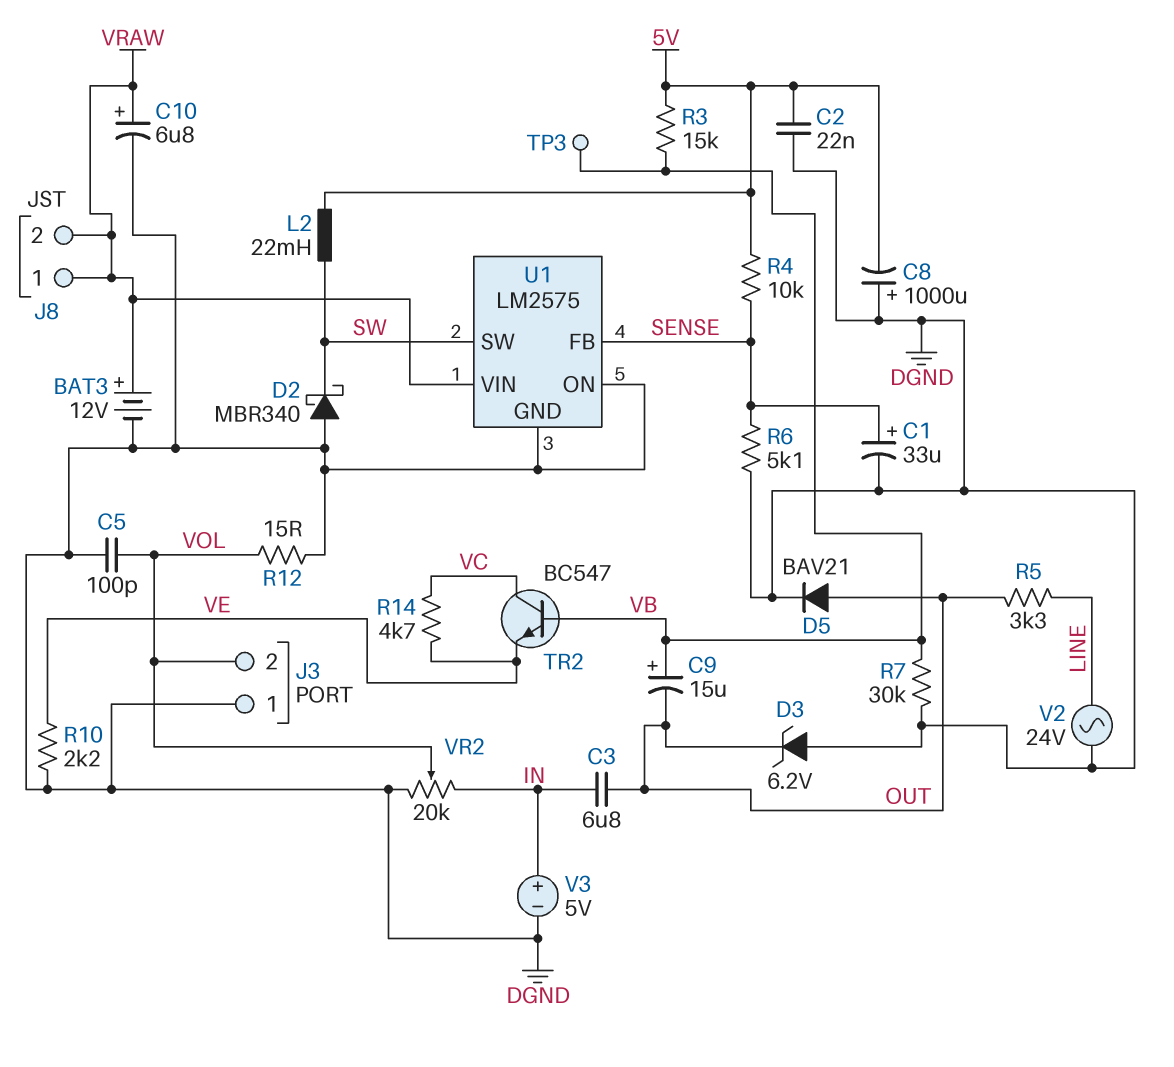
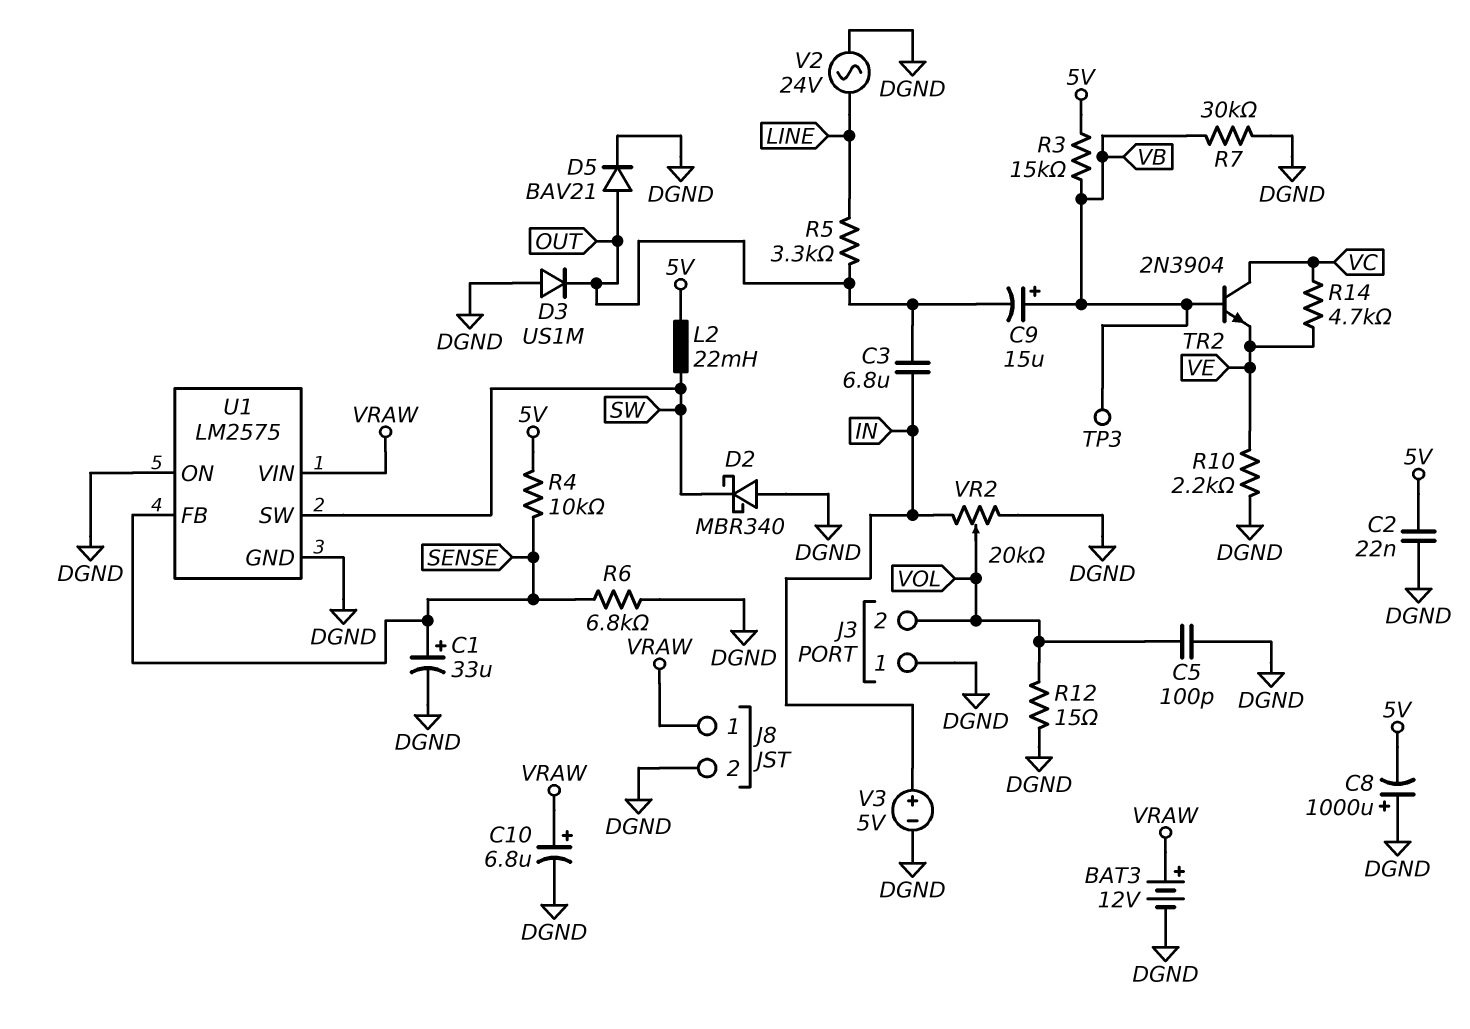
D3: zener 6.2V (A DGND, K OUT) -> diode US1M (A DGND, K OUT)
J8 pin 2: VRAW -> DGND
R6: 5.1k (DGND, SENSE) -> 6.8k (DGND, SENSE)
TR2: NPN BC547 (B VB, C VC, E VE) -> NPN 2N3904 (B VB, C VC, E VE)

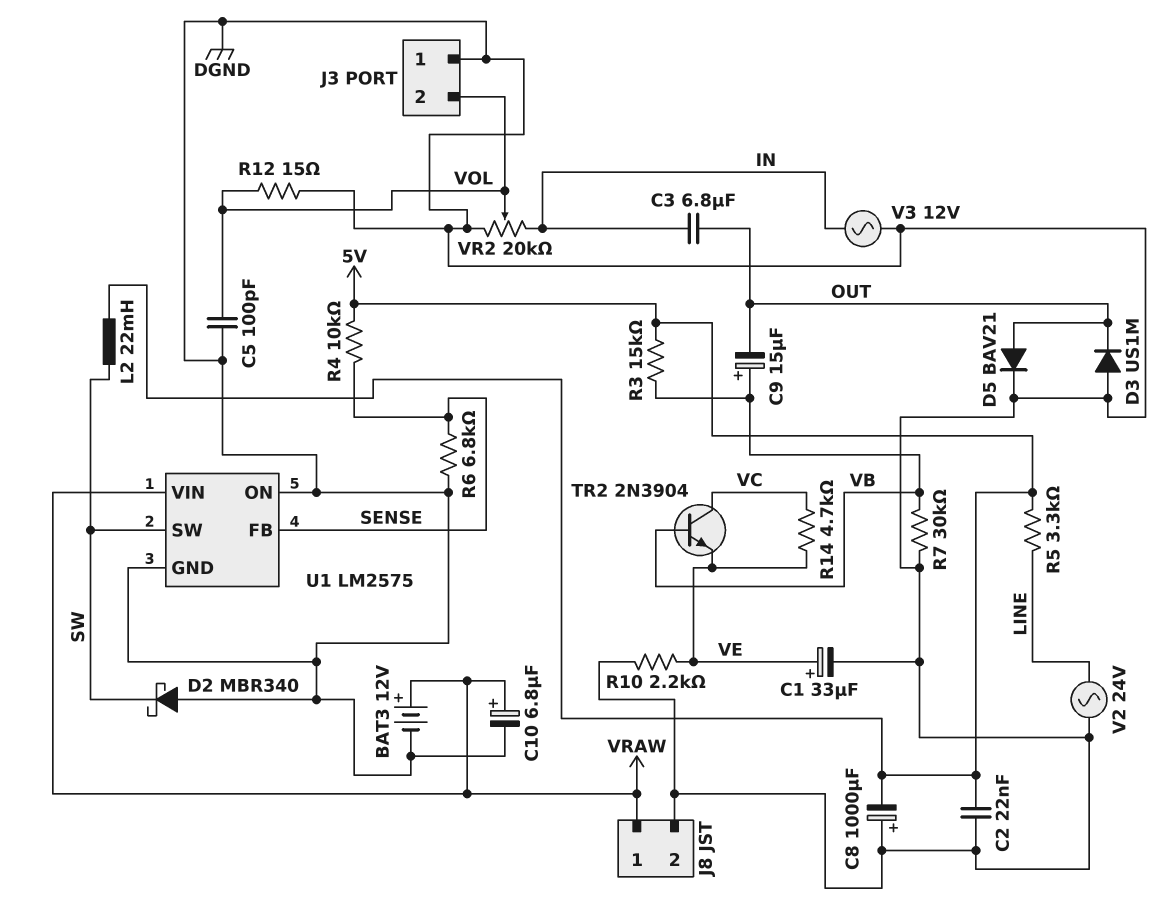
C1: 33uF (plus SENSE, minus DGND) -> 33uF (plus VE, minus DGND)
R5: 3.3k (LINE, OUT) -> 3.3k (5V, LINE)
TP3: test point (VB) -> none
V3: 5V (plus IN, minus DGND) -> AC 12V (DGND, IN)

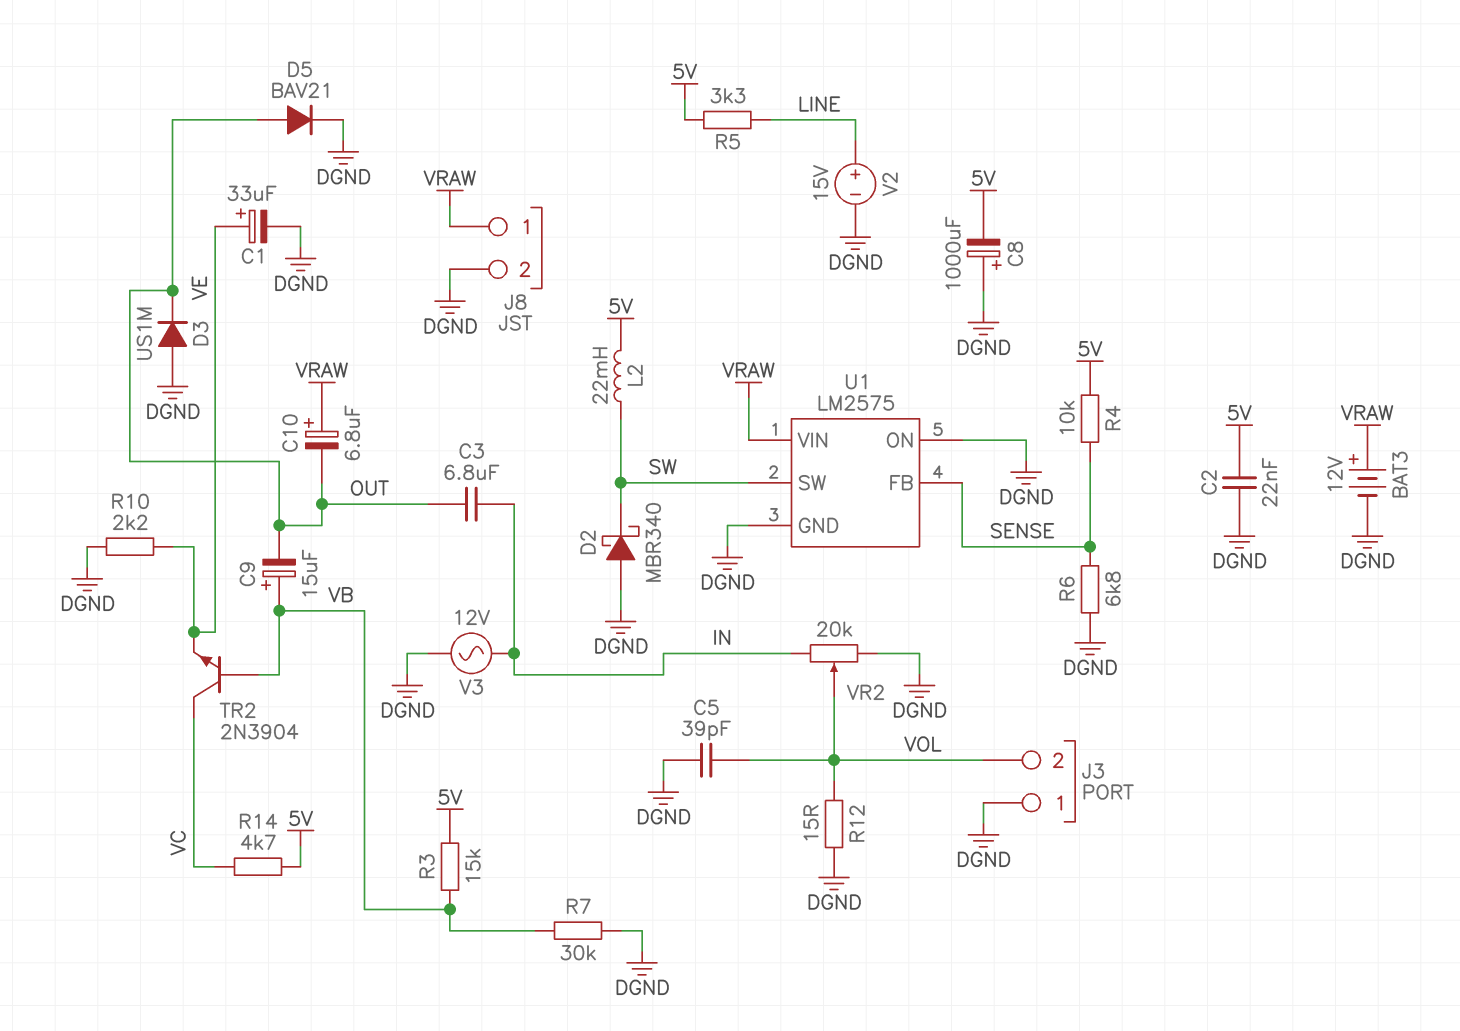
C5: 100pF (DGND, VOL) -> 39pF (DGND, VOL)
C10: 6.8uF (plus VRAW, minus DGND) -> 6.8uF (plus VRAW, minus OUT)
R14: 4.7k (VC, VE) -> 4.7k (5V, VC)
V2: AC 24V (DGND, LINE) -> 15V (plus LINE, minus DGND)

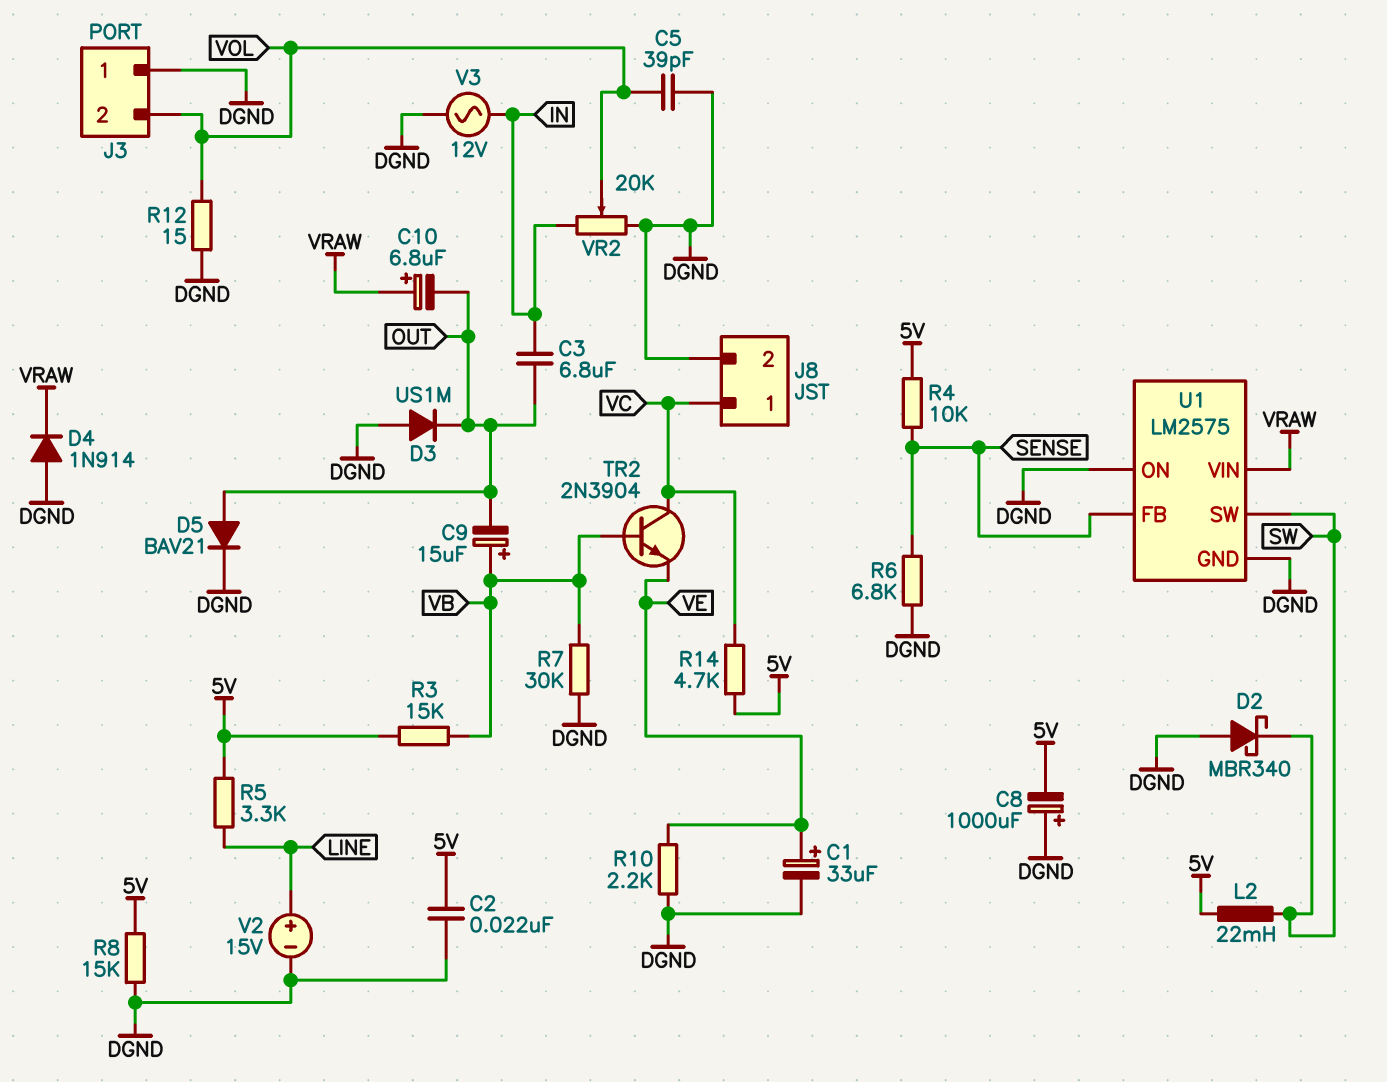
BAT3: 12V (plus VRAW, minus DGND) -> none
D4: none -> diode 1N914 (A DGND, K VRAW)
J8 pin 1: VRAW -> VC
R8: none -> 15k (5V, DGND)

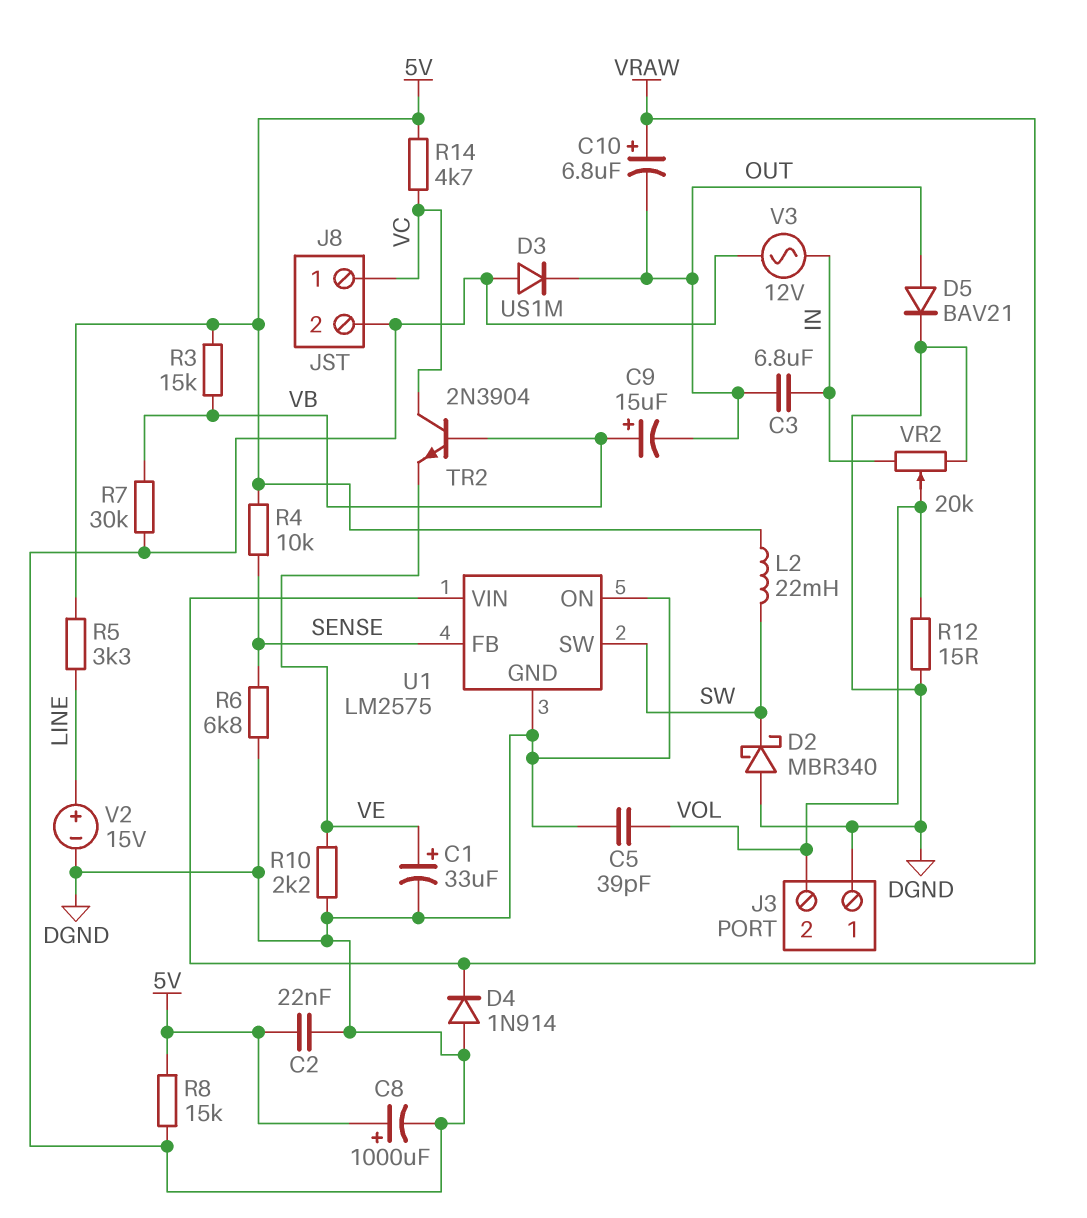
C8: 1000uF (plus DGND, minus 5V) -> 1000uF (plus 5V, minus DGND)

